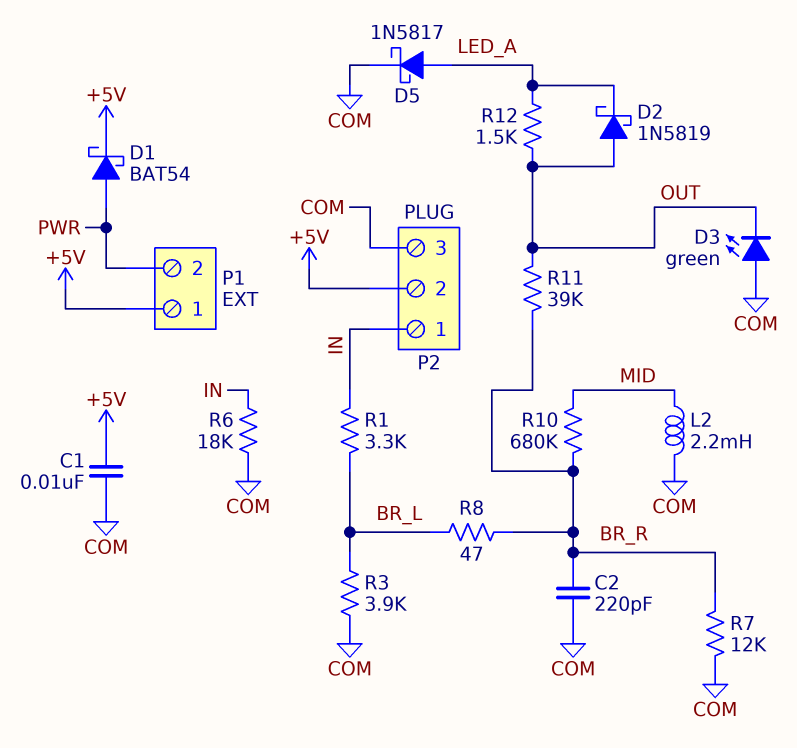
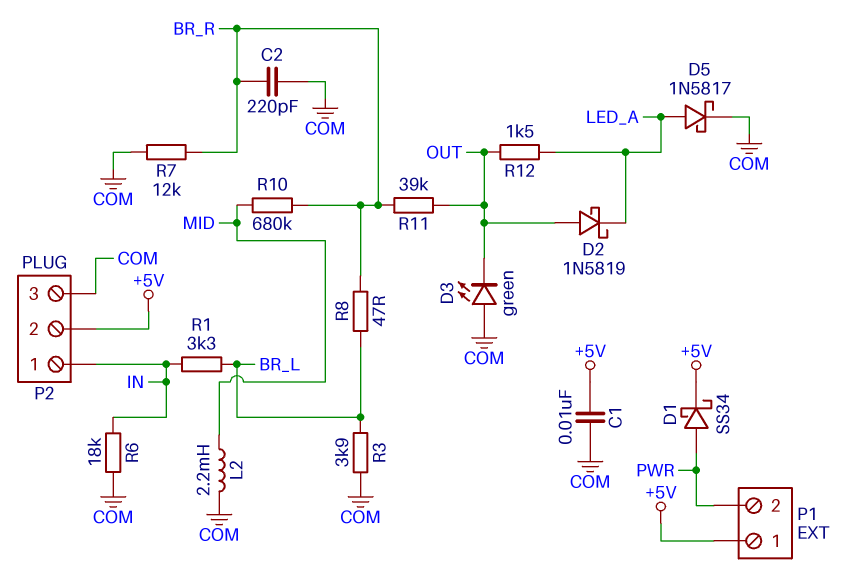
D1: schottky BAT54 (A PWR, K +5V) -> schottky SS34 (A PWR, K +5V)

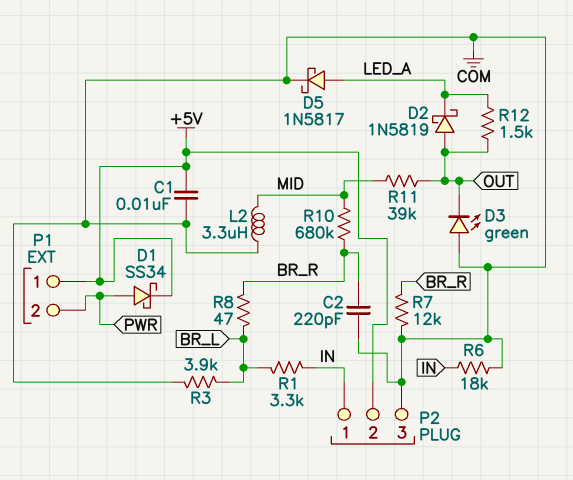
L2: 2.2mH (COM, MID) -> 3.3uH (COM, MID)
R11: 39k (BR_R, OUT) -> 39k (MID, OUT)

